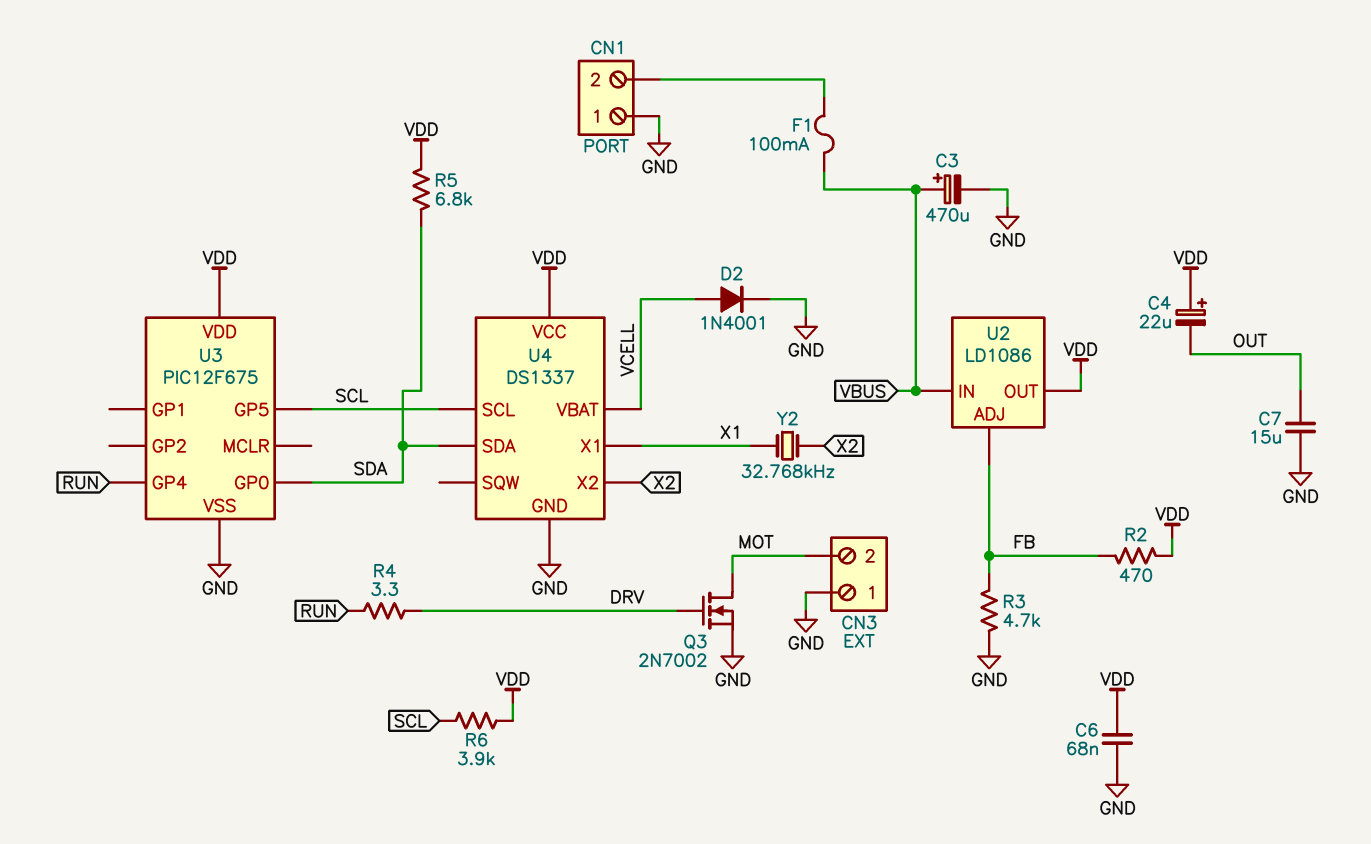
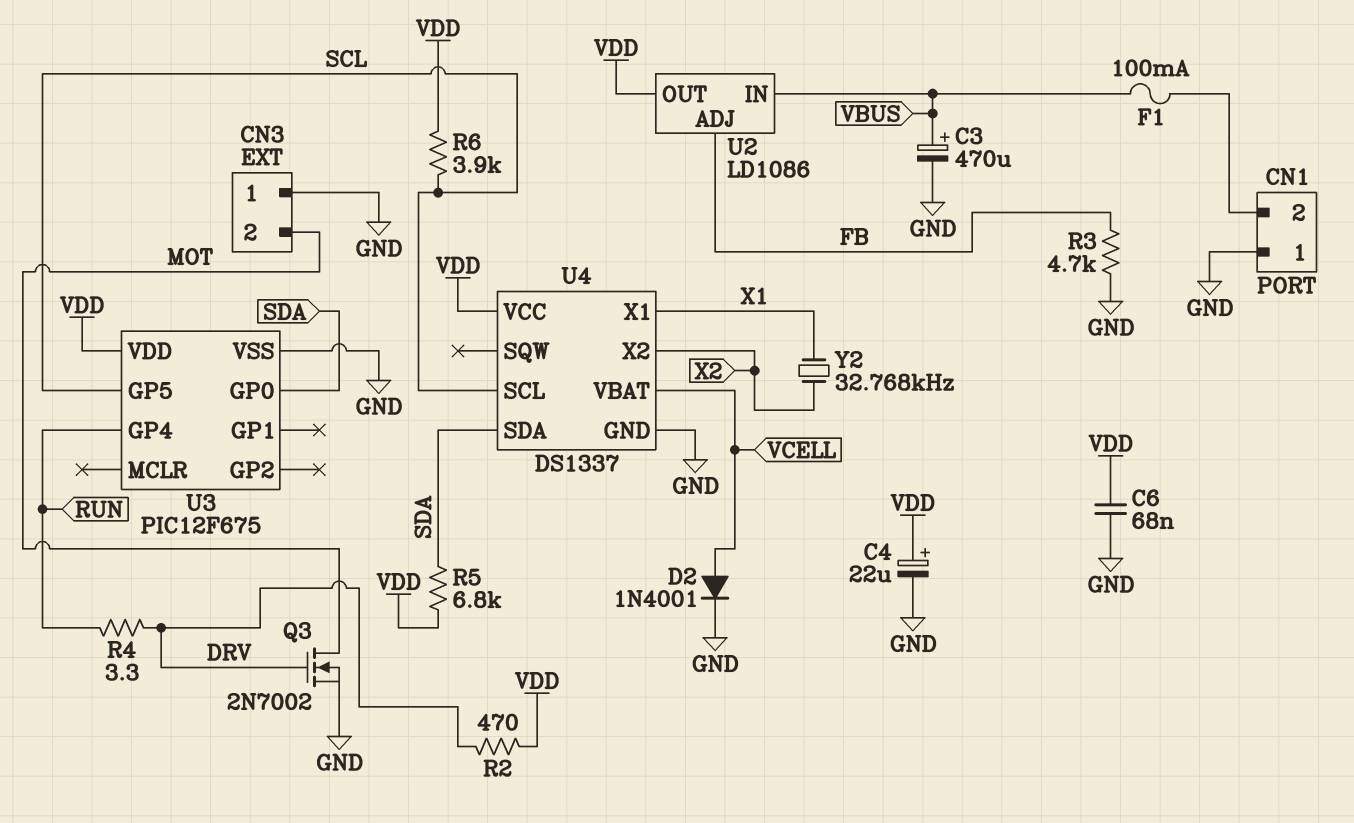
C4: 22uF (plus VDD, minus OUT) -> 22uF (plus VDD, minus GND)
C7: 15uF (GND, OUT) -> none
R2: 470 (FB, VDD) -> 470 (DRV, VDD)

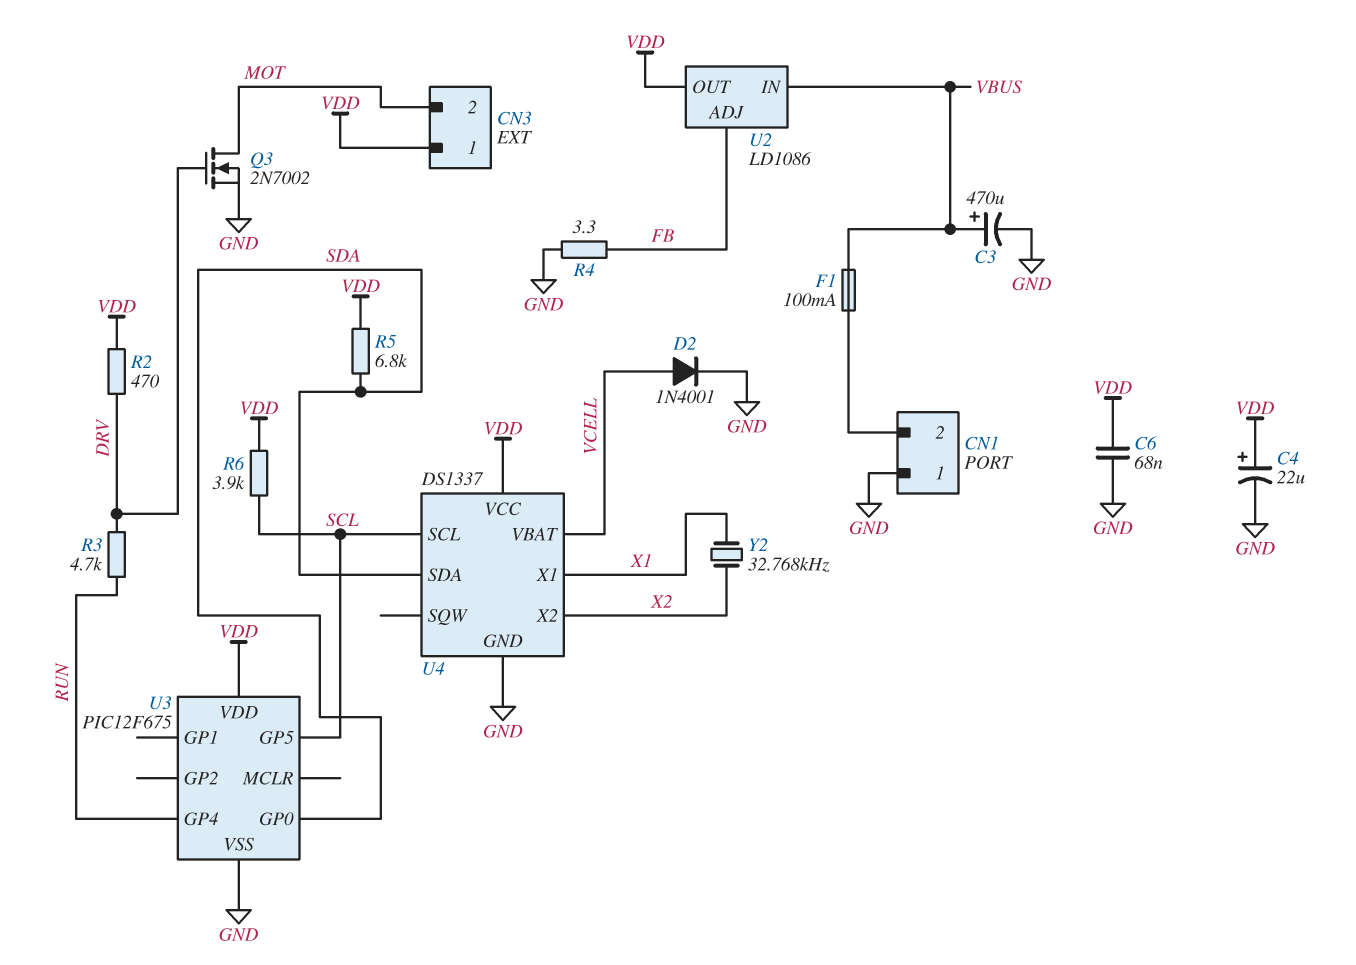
CN3 pin 1: GND -> VDD
R3: 4.7k (FB, GND) -> 4.7k (DRV, RUN)
R4: 3.3 (DRV, RUN) -> 3.3 (FB, GND)

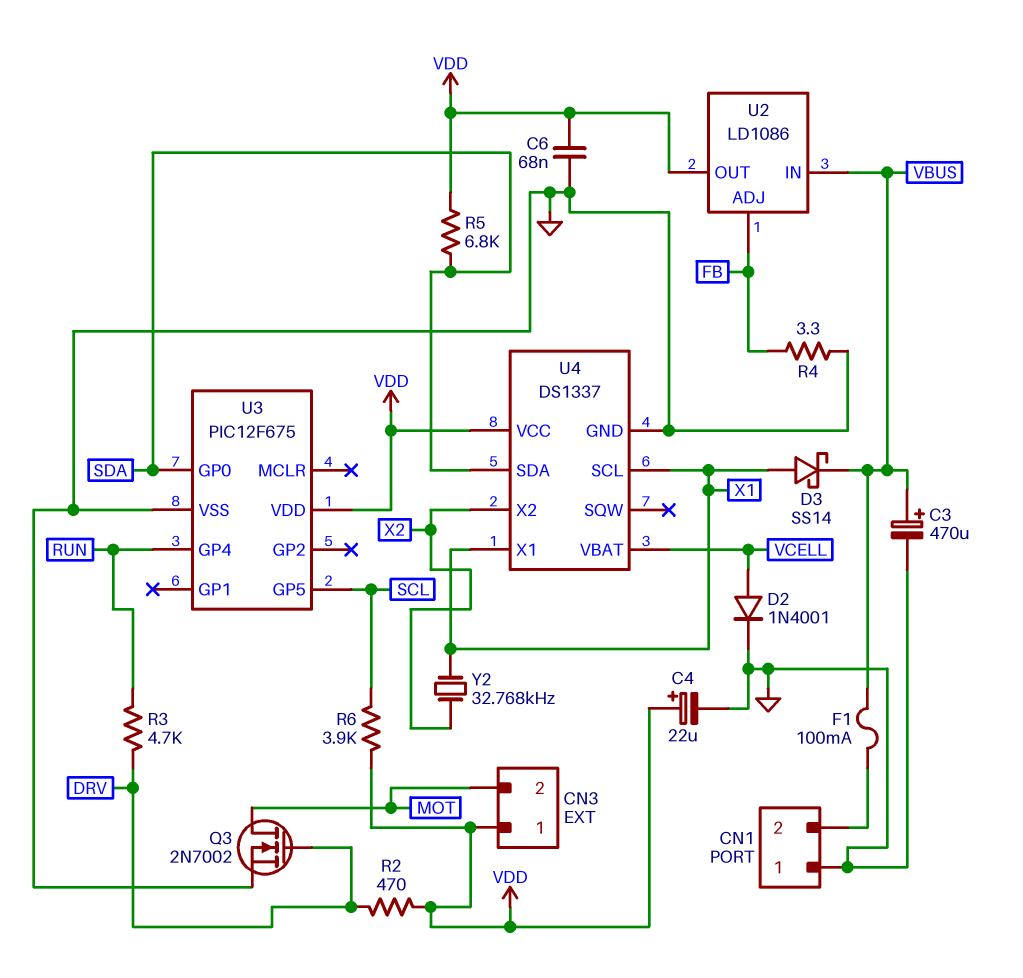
D3: none -> schottky SS14 (A X1, K VBUS)
U4 pin SCL: SCL -> X1

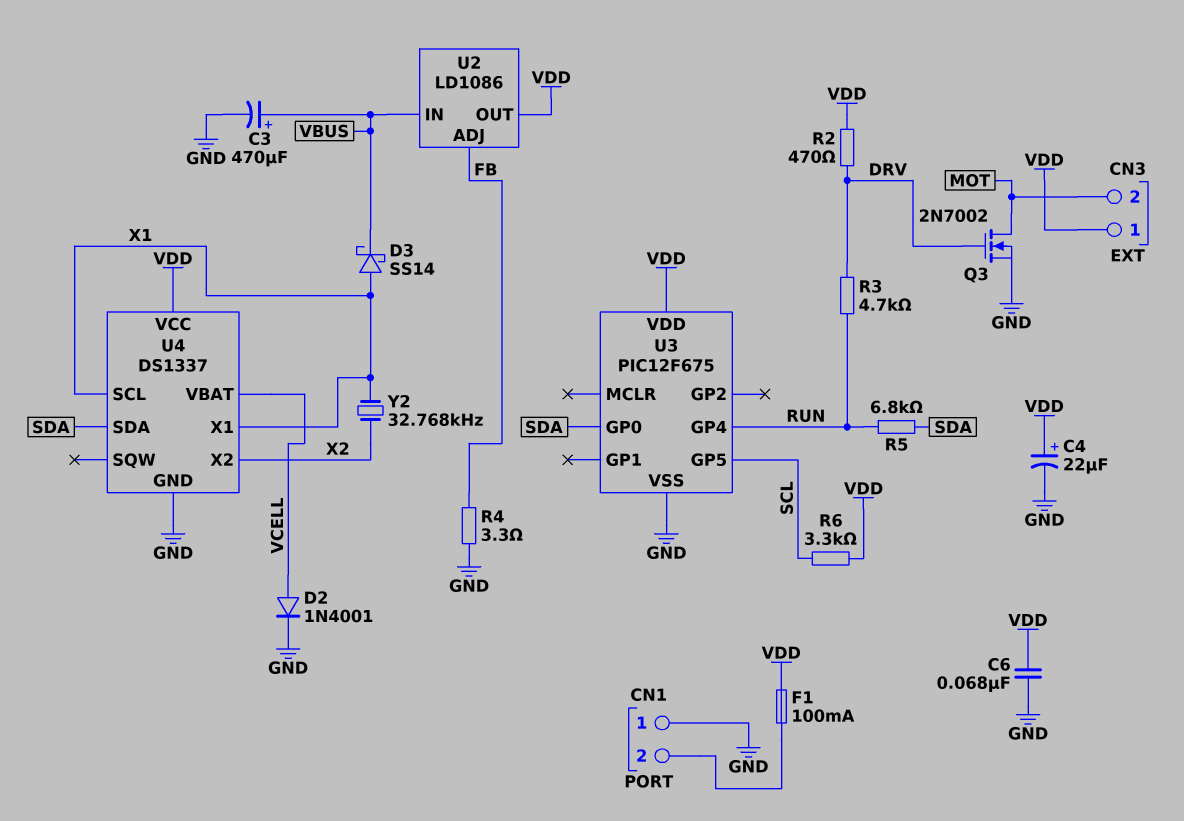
F1: 100mA (CN1/2, VBUS) -> 100mA (CN1/2, VDD)
R5: 6.8k (SDA, VDD) -> 6.8k (RUN, SDA)
R6: 3.9k (SCL, VDD) -> 3.3k (SCL, VDD)

